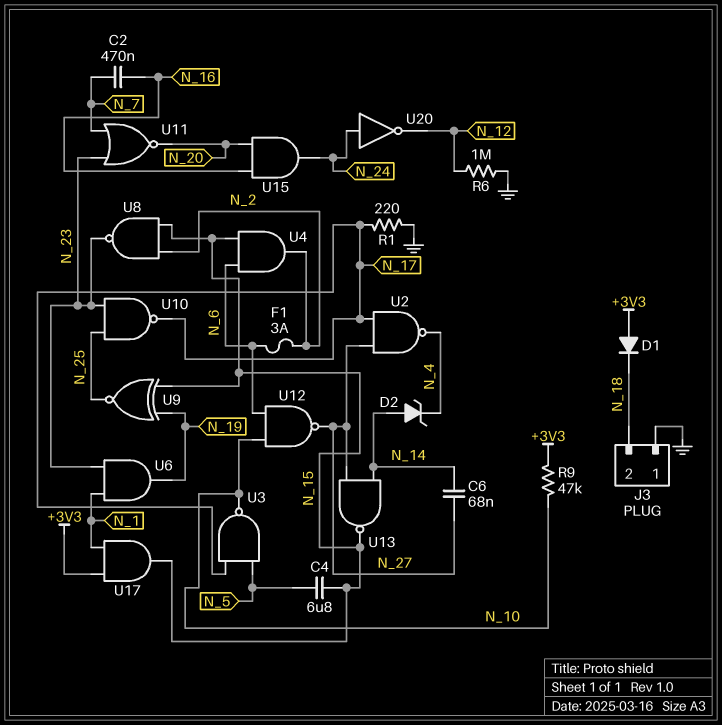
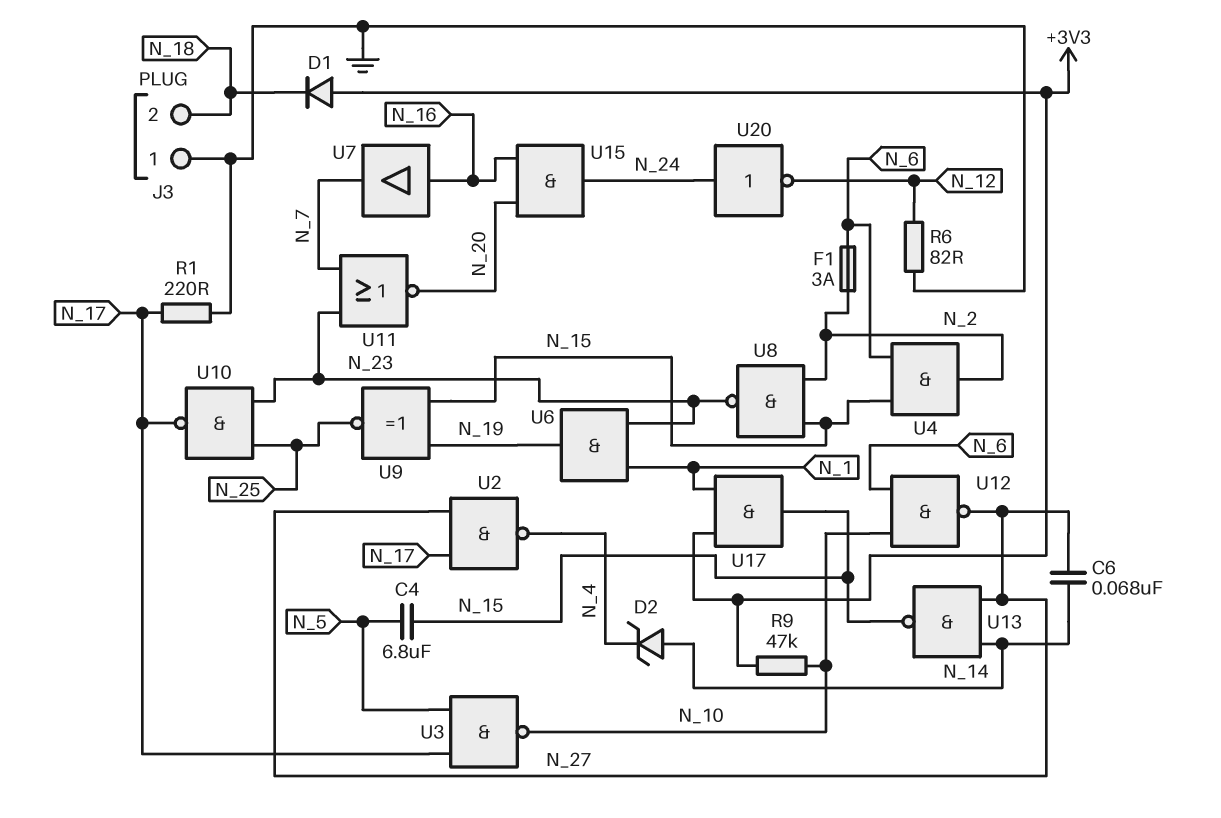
C2: 470nF (N_7, N_16) -> none
R6: 1M (GND, N_12) -> 82 (GND, N_12)
U7: none -> buffer (in N_16, out N_7)

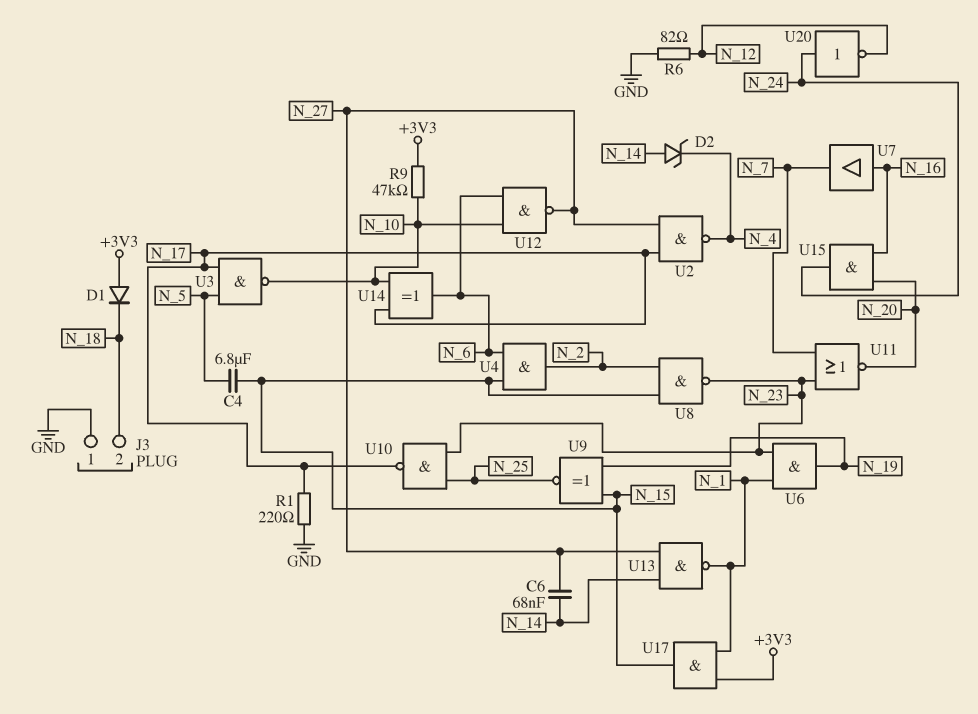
F1: 3A (N_2, N_6) -> none
U13: NAND (in N_14, in N_27, out N_15) -> NAND (in N_14, in N_27, out N_1)
U14: none -> XOR (in N_10, in N_17, out N_6)

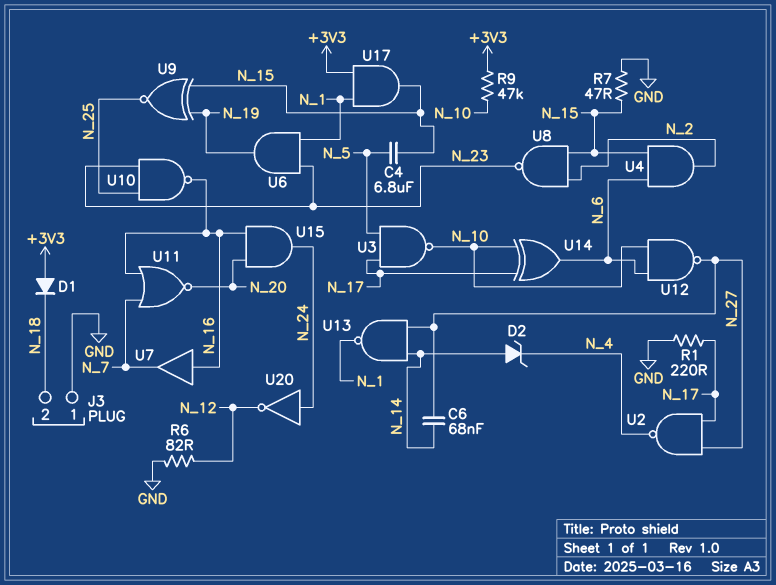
R7: none -> 47 (GND, N_15)
U10: NAND (in N_23, in N_25, out N_17) -> NAND (in N_23, in N_25, out N_16)
U11: NOR (in N_7, in N_23, out N_20) -> NOR (in N_7, in N_16, out N_20)

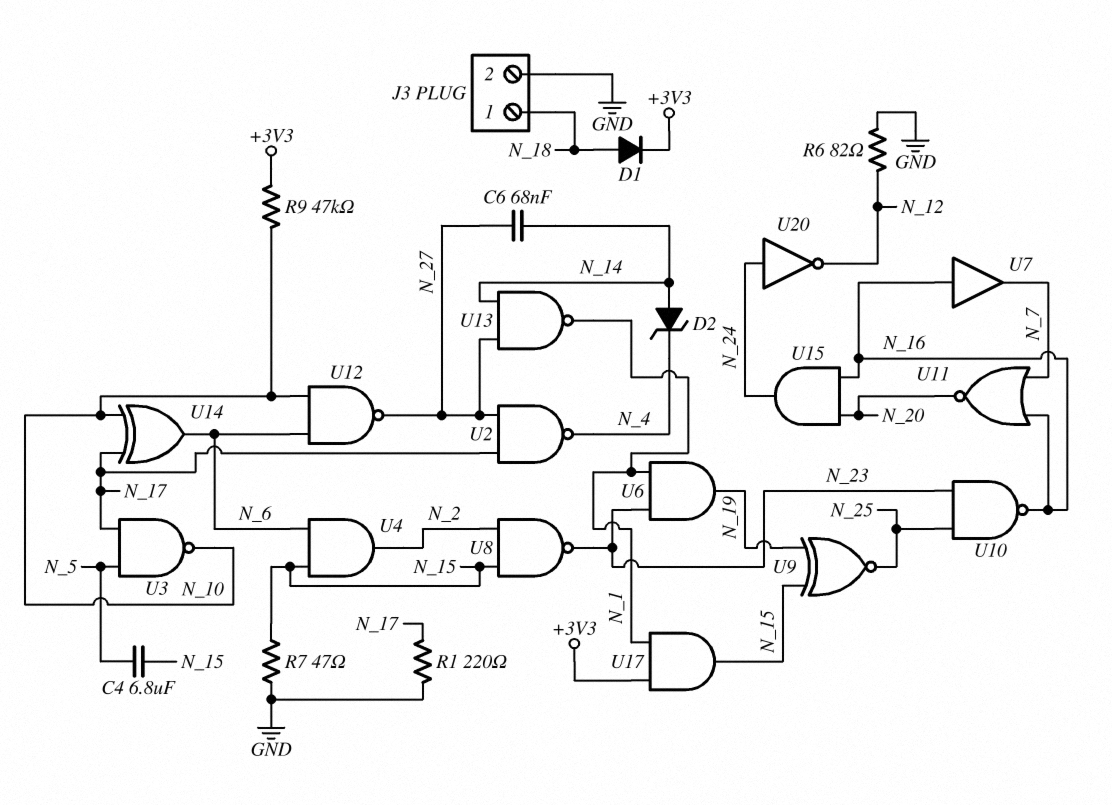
D1: diode (A +3V3, K N_18) -> diode (A N_18, K +3V3)
J3 pin 1: GND -> N_18
J3 pin 2: N_18 -> GND

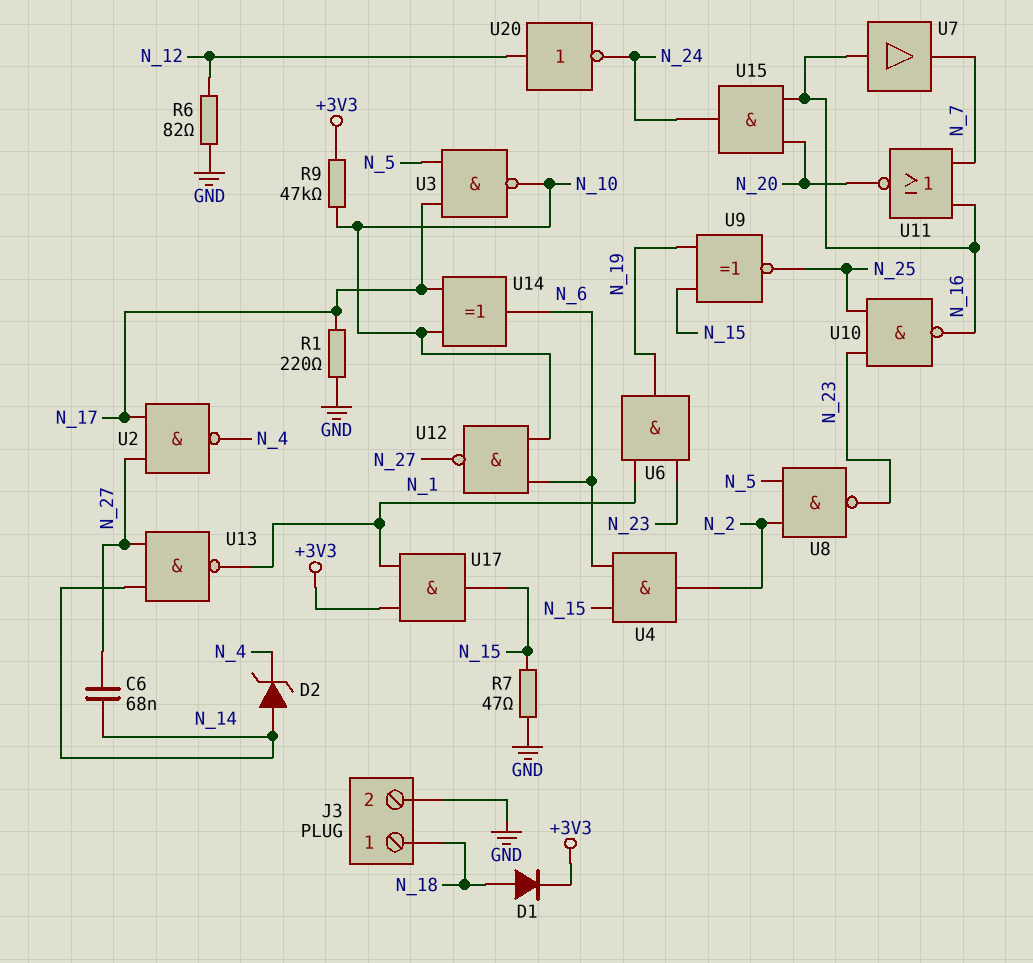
C4: 6.8uF (N_5, N_15) -> none
U8: NAND (in N_2, in N_15, out N_23) -> NAND (in N_2, in N_5, out N_23)
U20: NOT (in N_24, out N_12) -> NOT (in N_12, out N_24)

